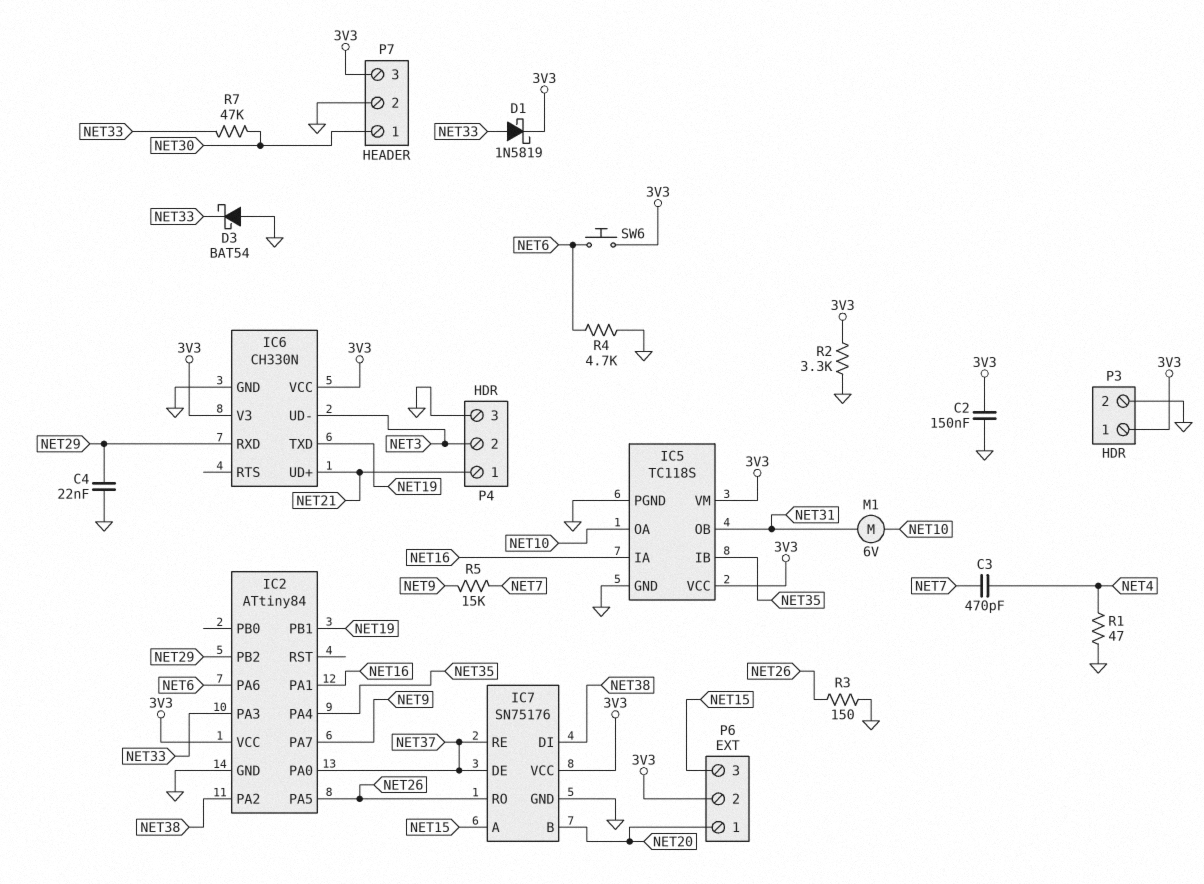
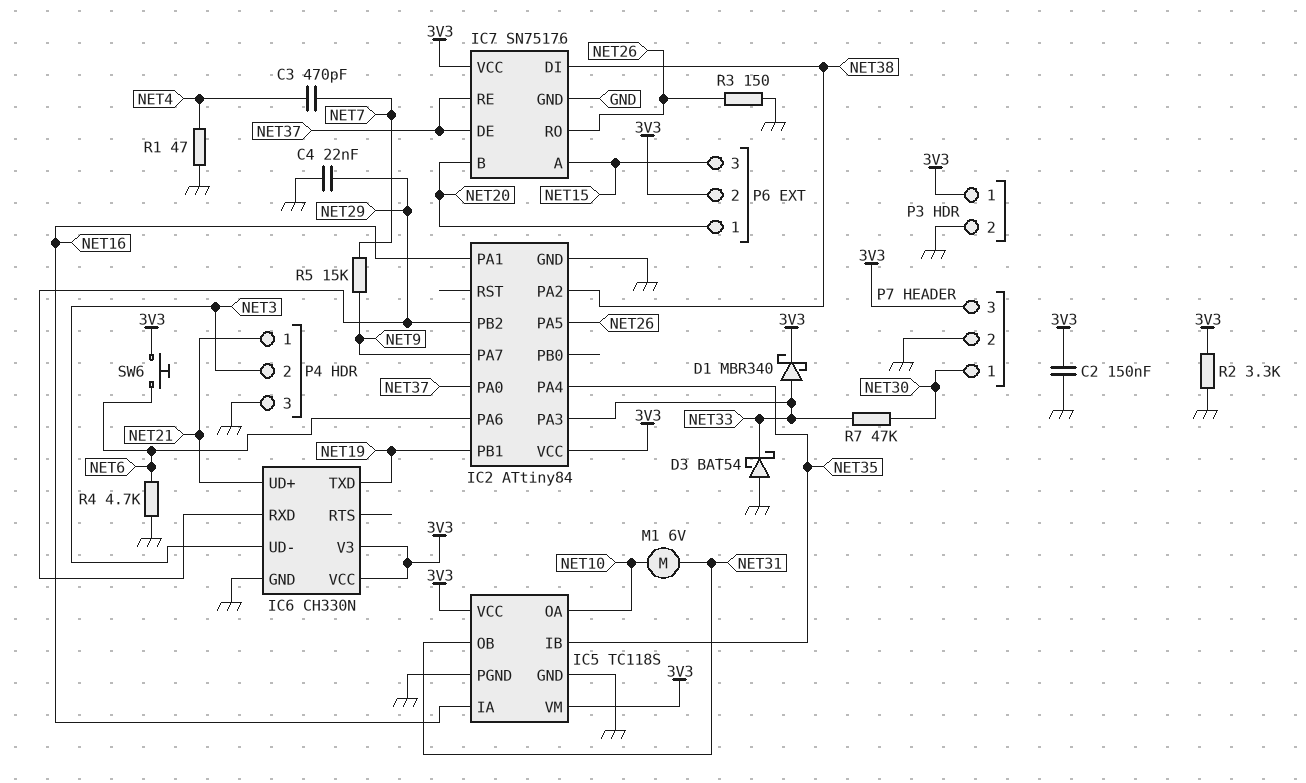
D1: schottky 1N5819 (A NET33, K 3V3) -> schottky MBR340 (A NET33, K 3V3)

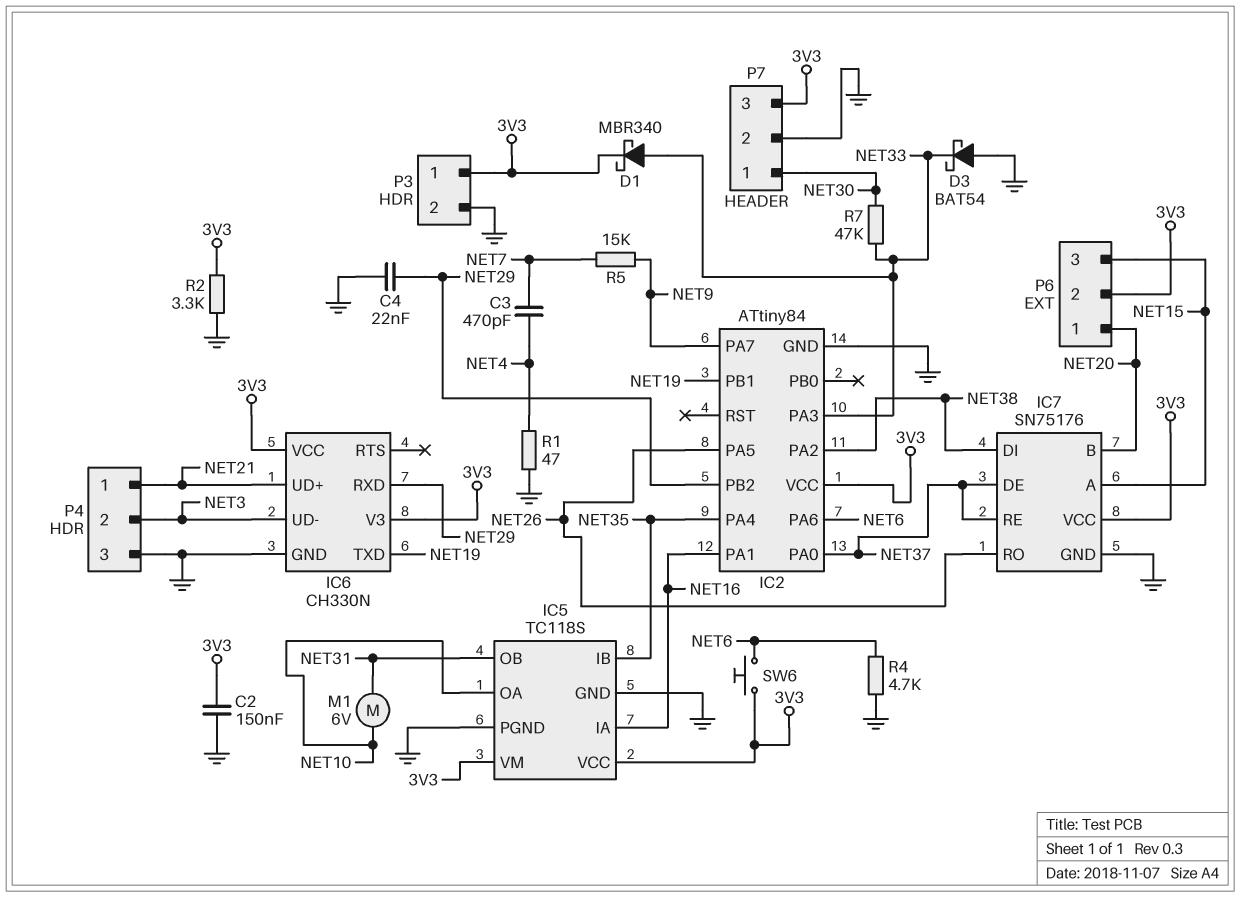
R3: 150 (GND, NET26) -> none

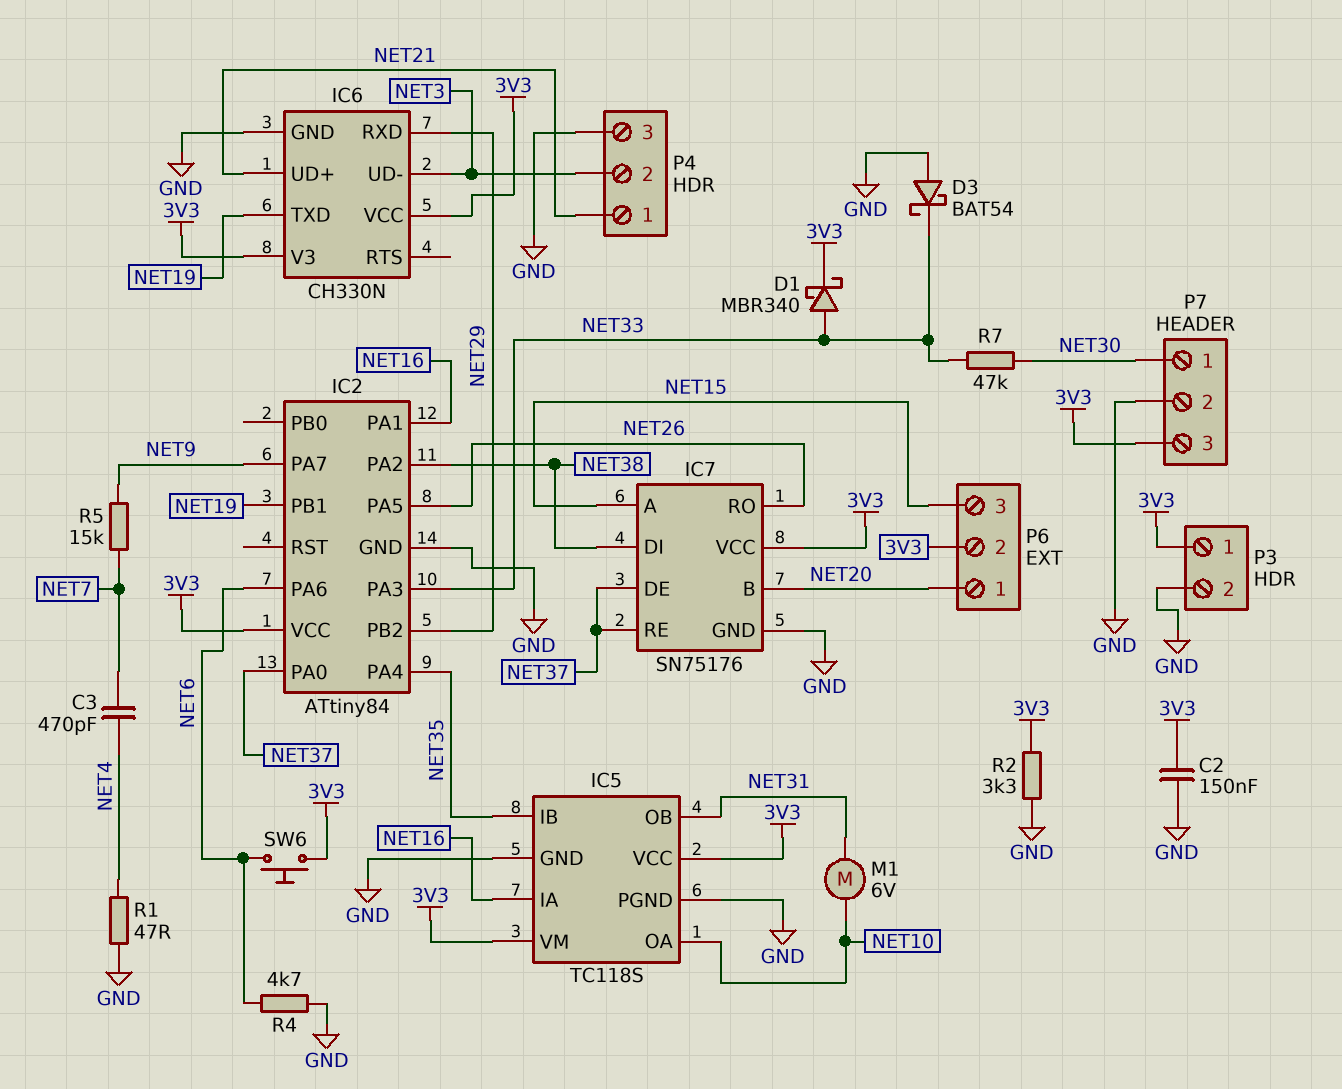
C4: 22nF (GND, NET29) -> none

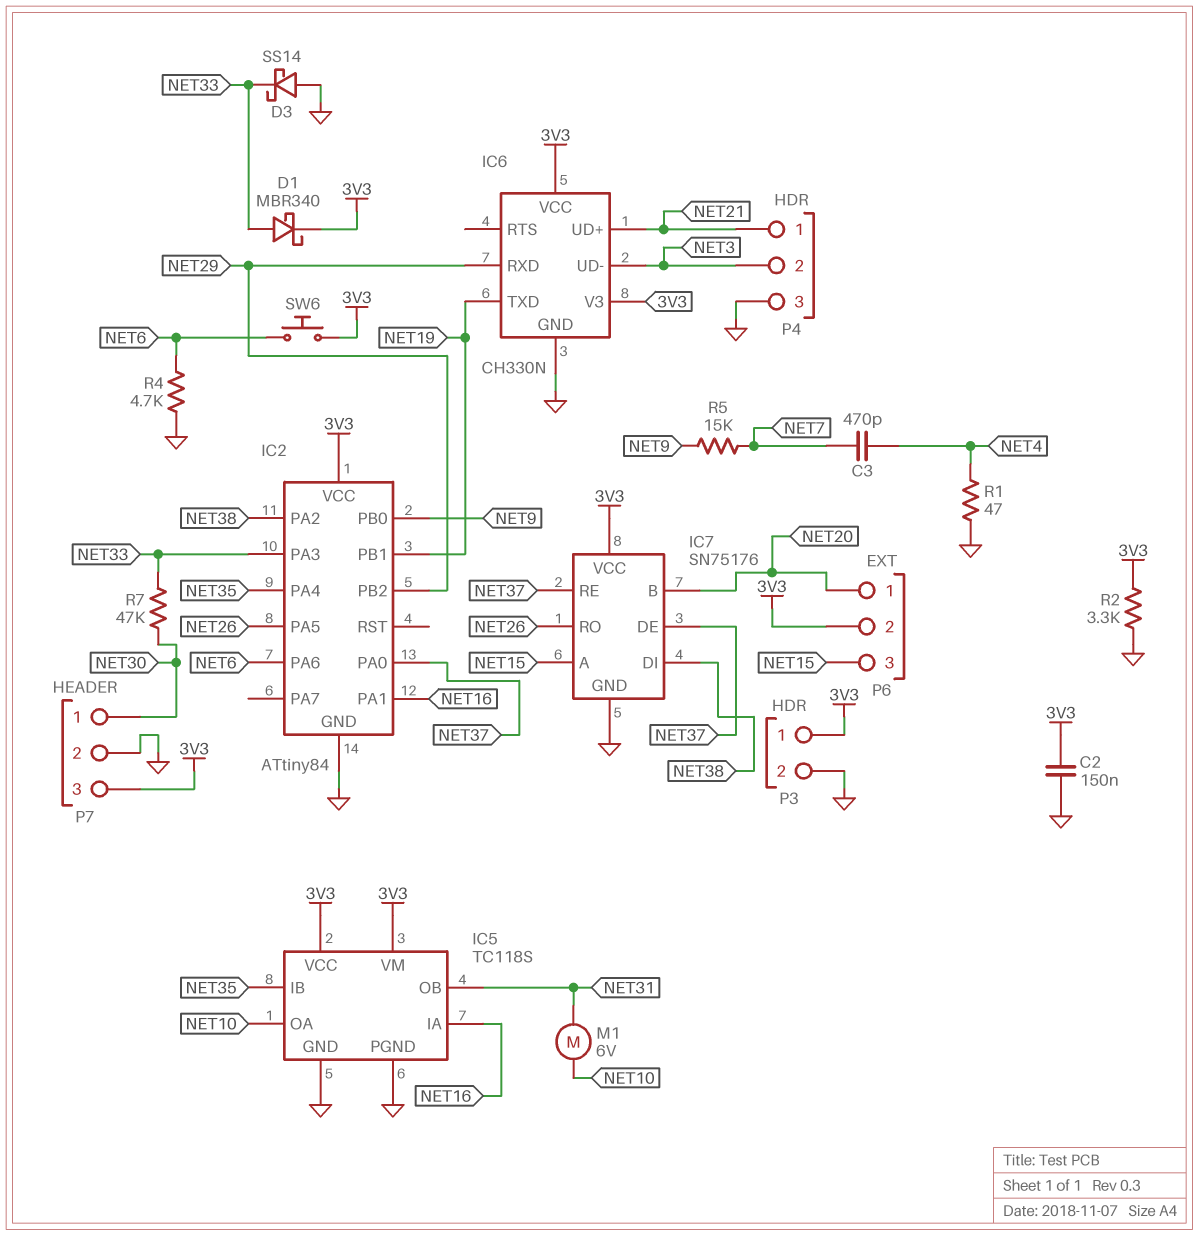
D3: schottky BAT54 (A GND, K NET33) -> schottky SS14 (A GND, K NET33)
IC2 pin PA7: NET9 -> none
IC2 pin PB0: none -> NET9

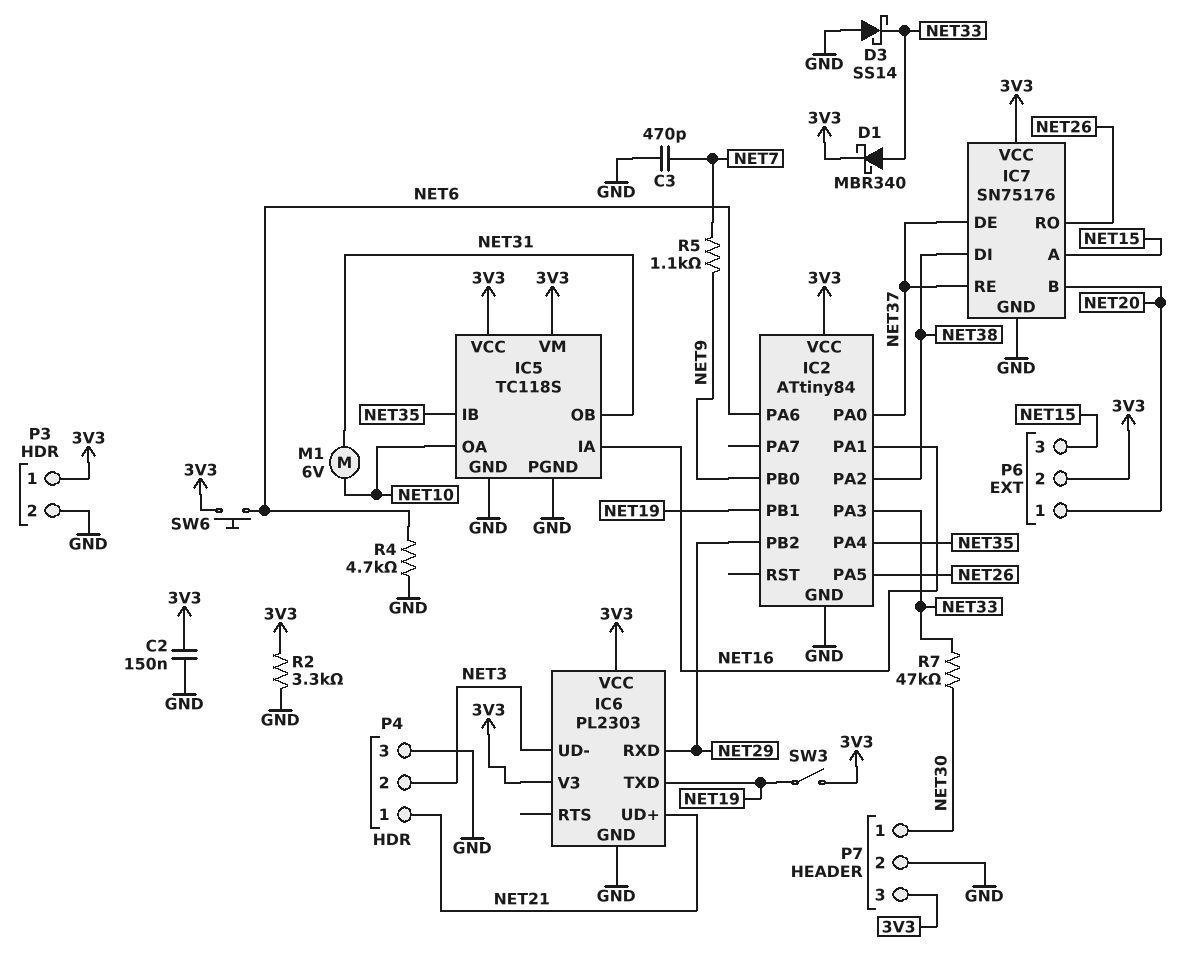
C3: 470pF (NET4, NET7) -> 470pF (GND, NET7)
IC6: CH330N -> PL2303
R1: 47 (GND, NET4) -> none
R5: 15k (NET7, NET9) -> 1.1k (NET7, NET9)
SW3: none -> switch (3V3, NET19)

